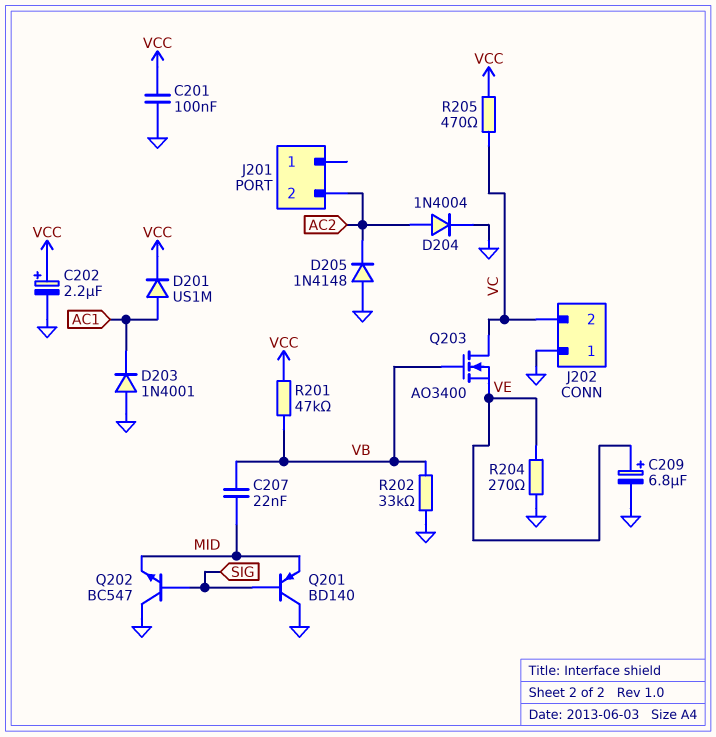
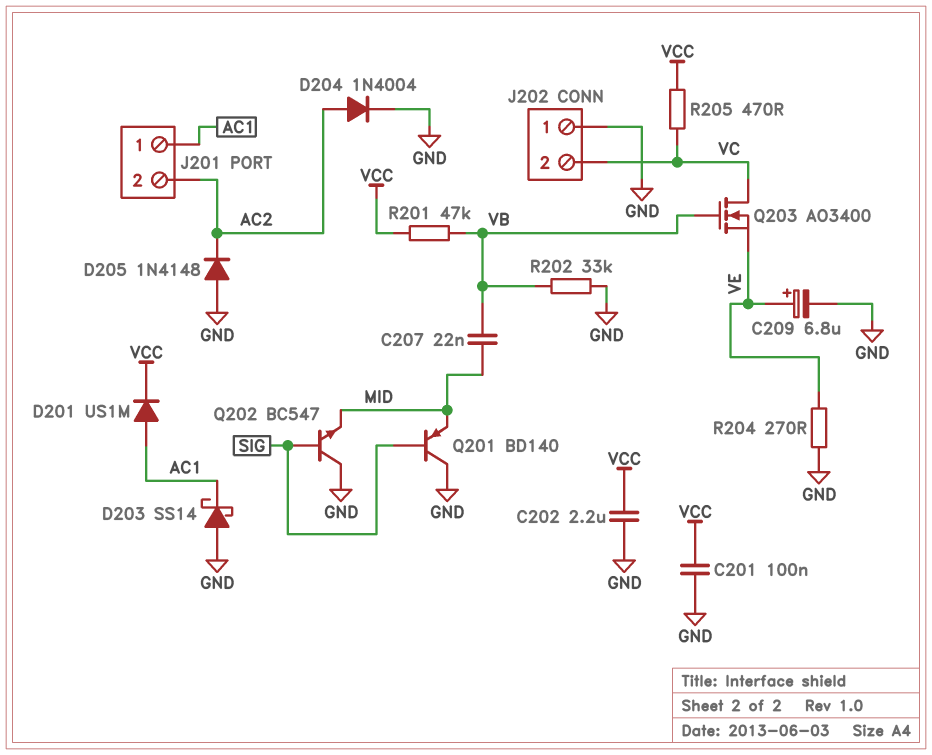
C202: 2.2uF (plus VCC, minus GND) -> 2.2uF (GND, VCC)
D203: diode 1N4001 (A GND, K AC1) -> schottky SS14 (A GND, K AC1)
J201 pin 1: none -> AC1

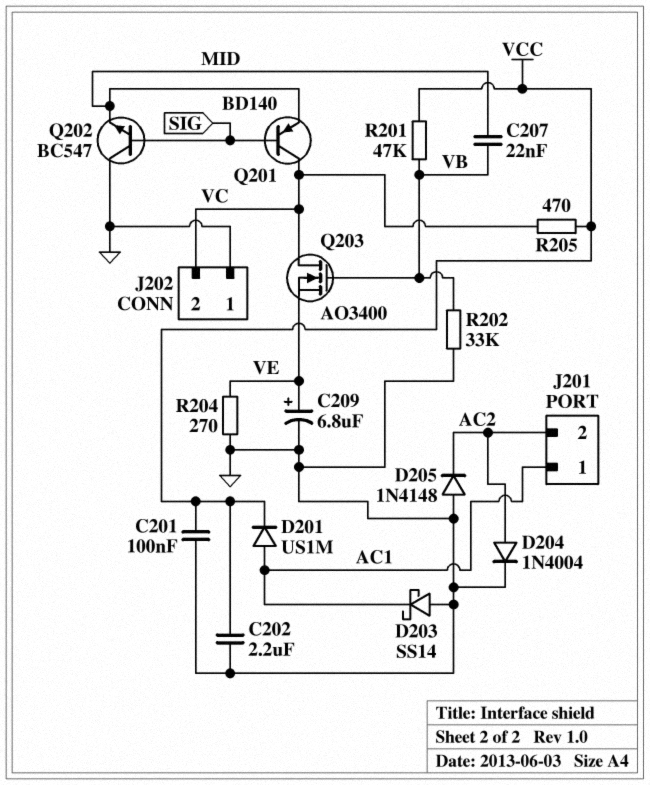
Q201: PNP BD140 (B SIG, C GND, E MID) -> PNP BD140 (B SIG, C VC, E MID)

